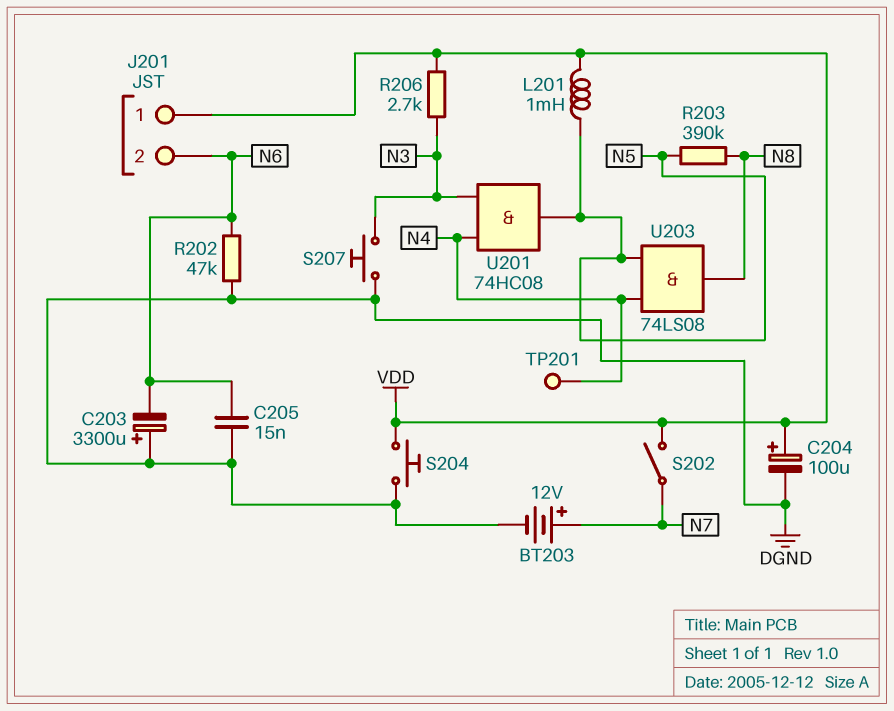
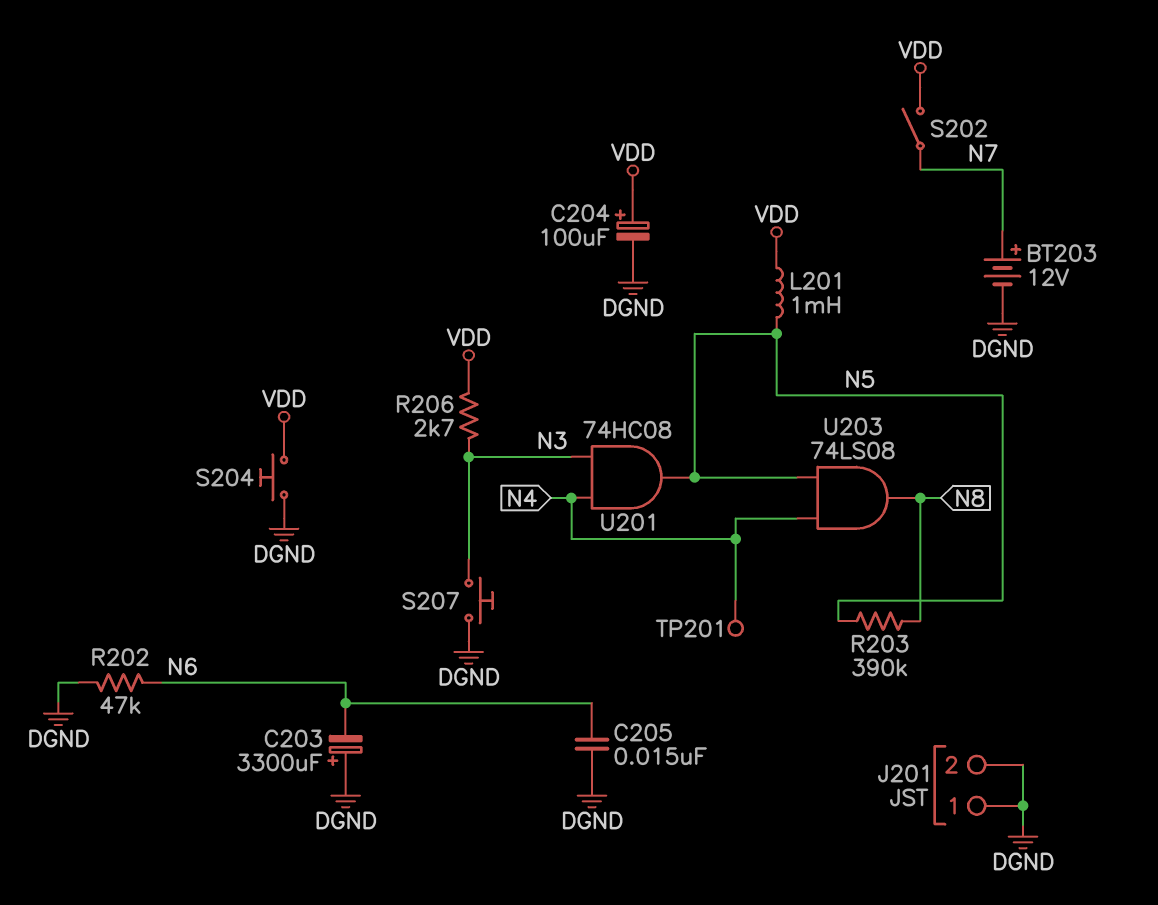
J201 pin 1: VDD -> DGND
J201 pin 2: N6 -> DGND

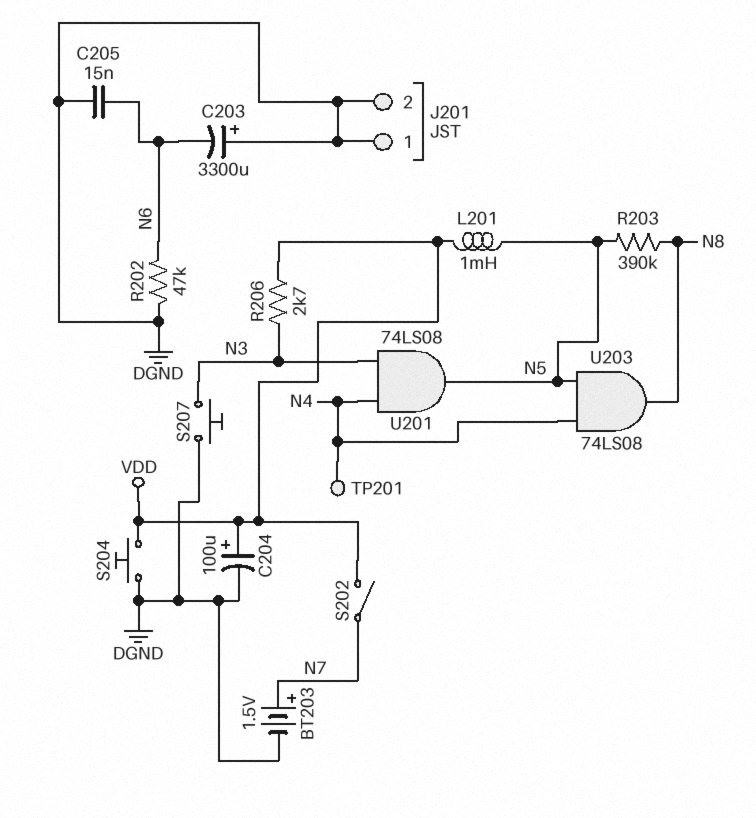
BT203: 12V (plus N7, minus DGND) -> 1.5V (plus N7, minus DGND)
U201: AND 74HC08 (in N3, in N4, out N5) -> AND 74LS08 (in N3, in N4, out N5)

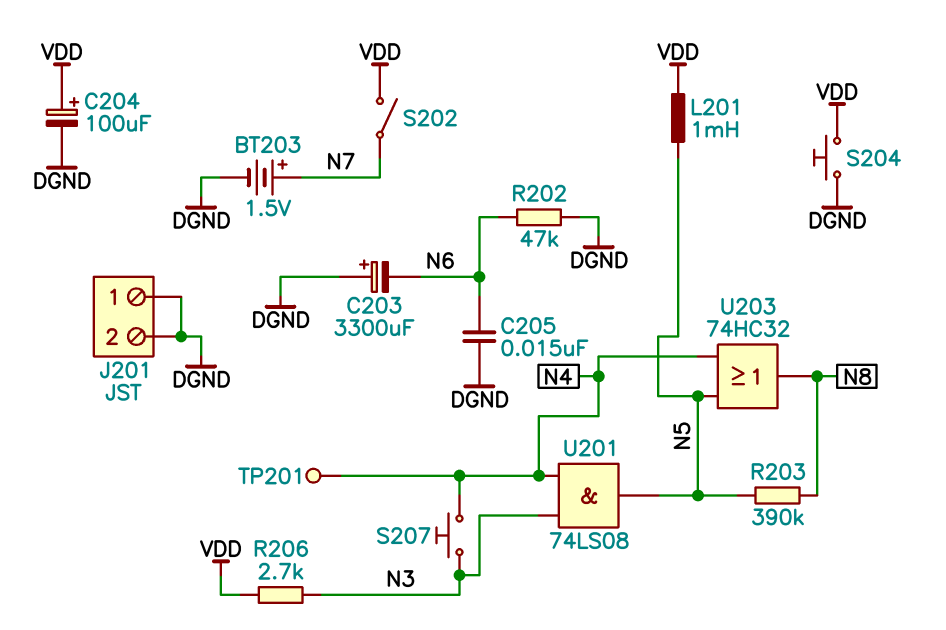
S207: button (DGND, N3) -> button (N3, N4)
U203: AND 74LS08 (in N4, in N5, out N8) -> OR 74HC32 (in N4, in N5, out N8)

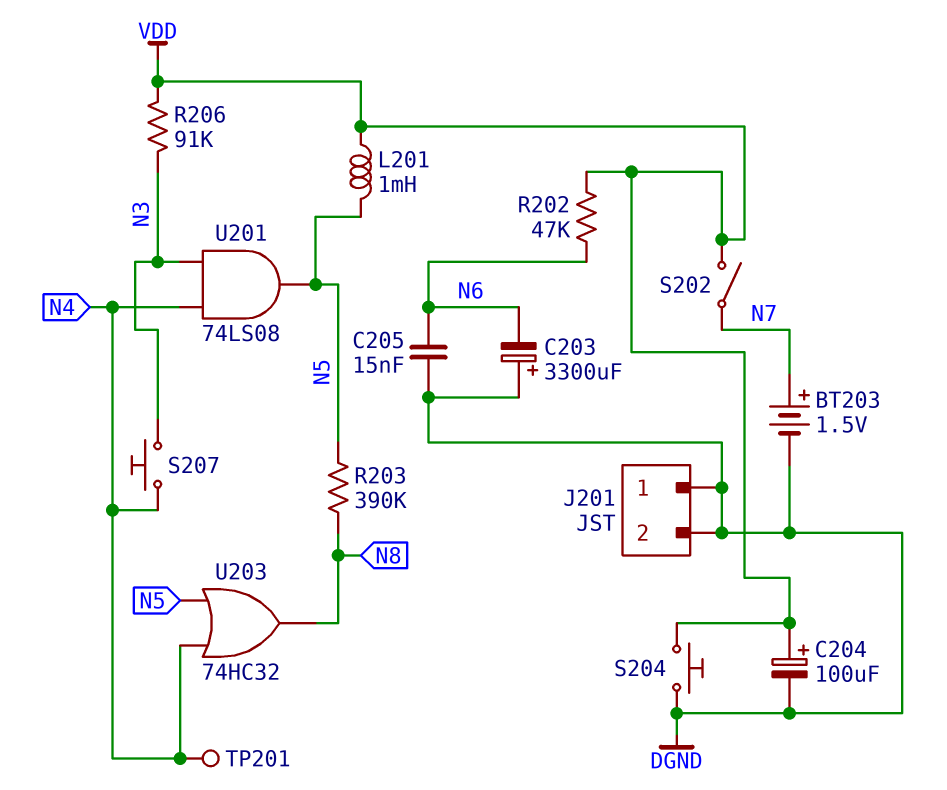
R202: 47k (DGND, N6) -> 47k (N6, VDD)
R206: 2.7k (N3, VDD) -> 91k (N3, VDD)

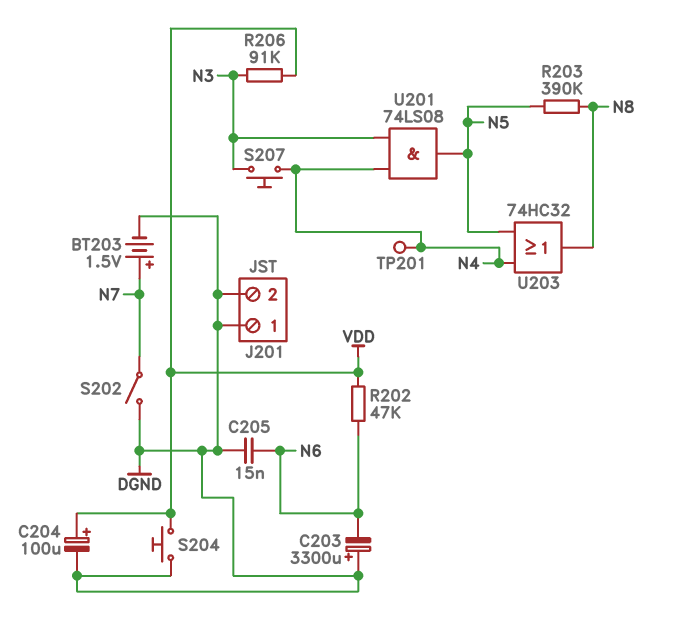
L201: 1mH (N5, VDD) -> none
S202: switch (N7, VDD) -> switch (DGND, N7)

